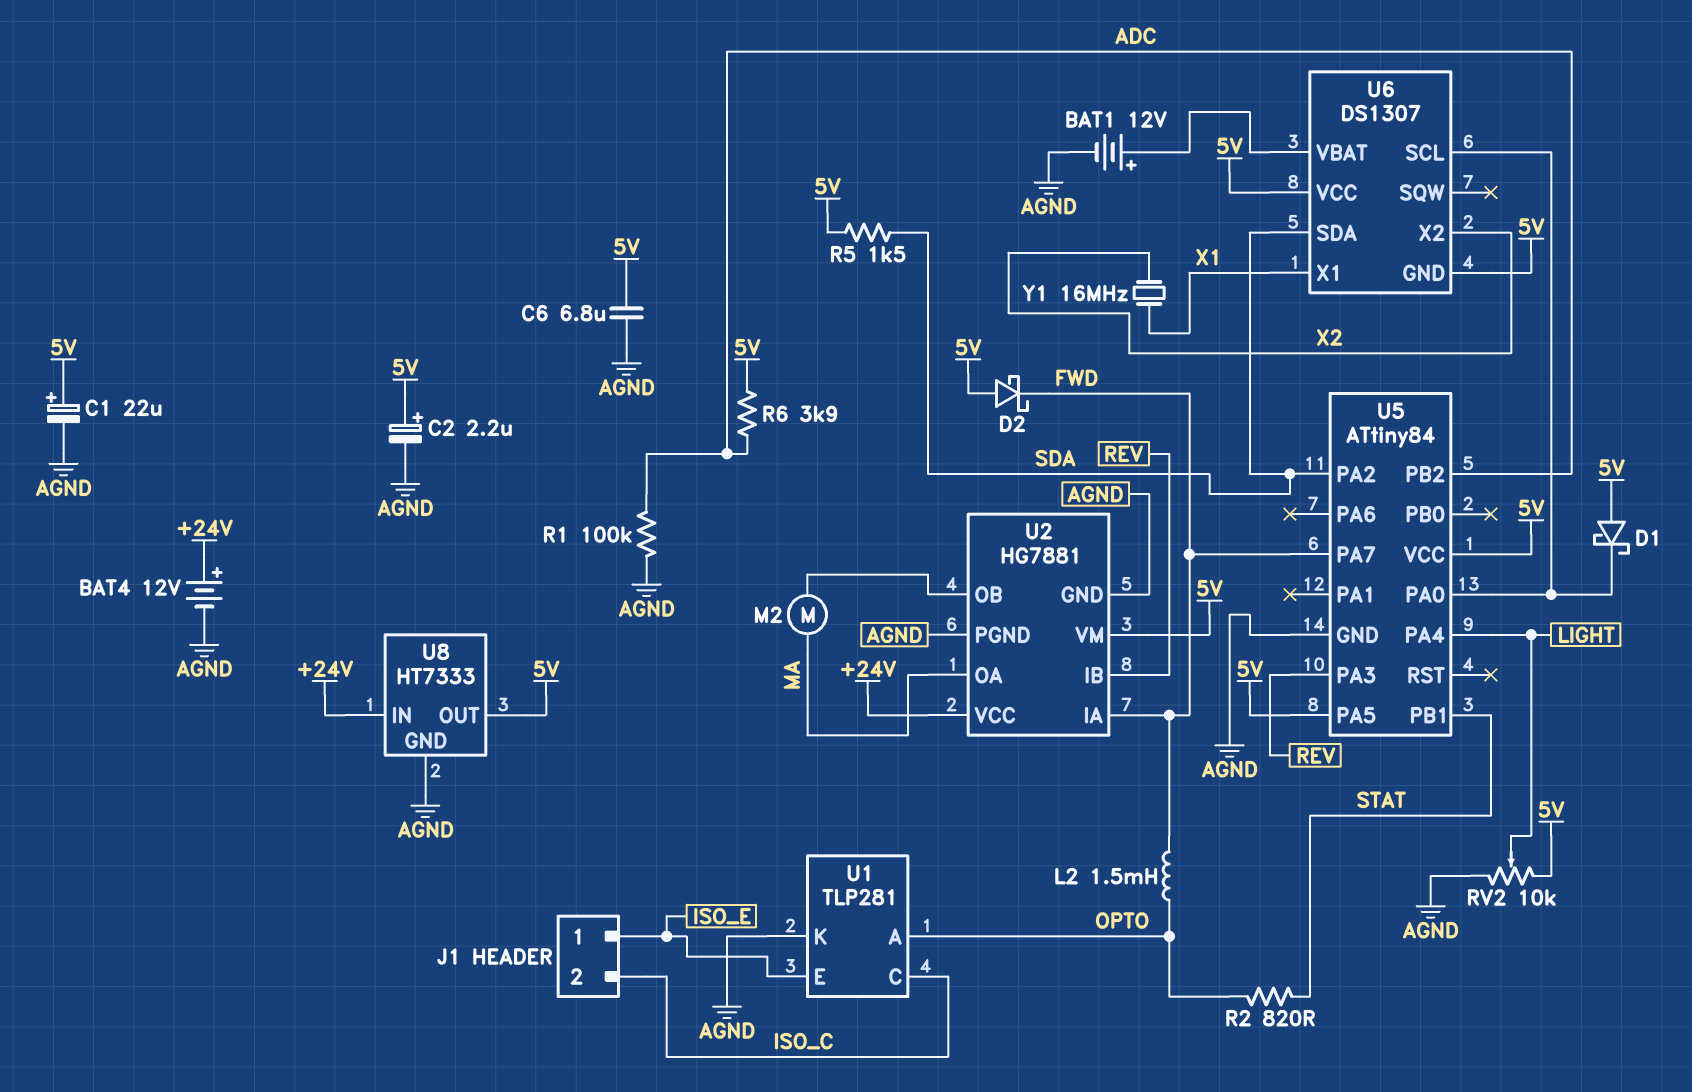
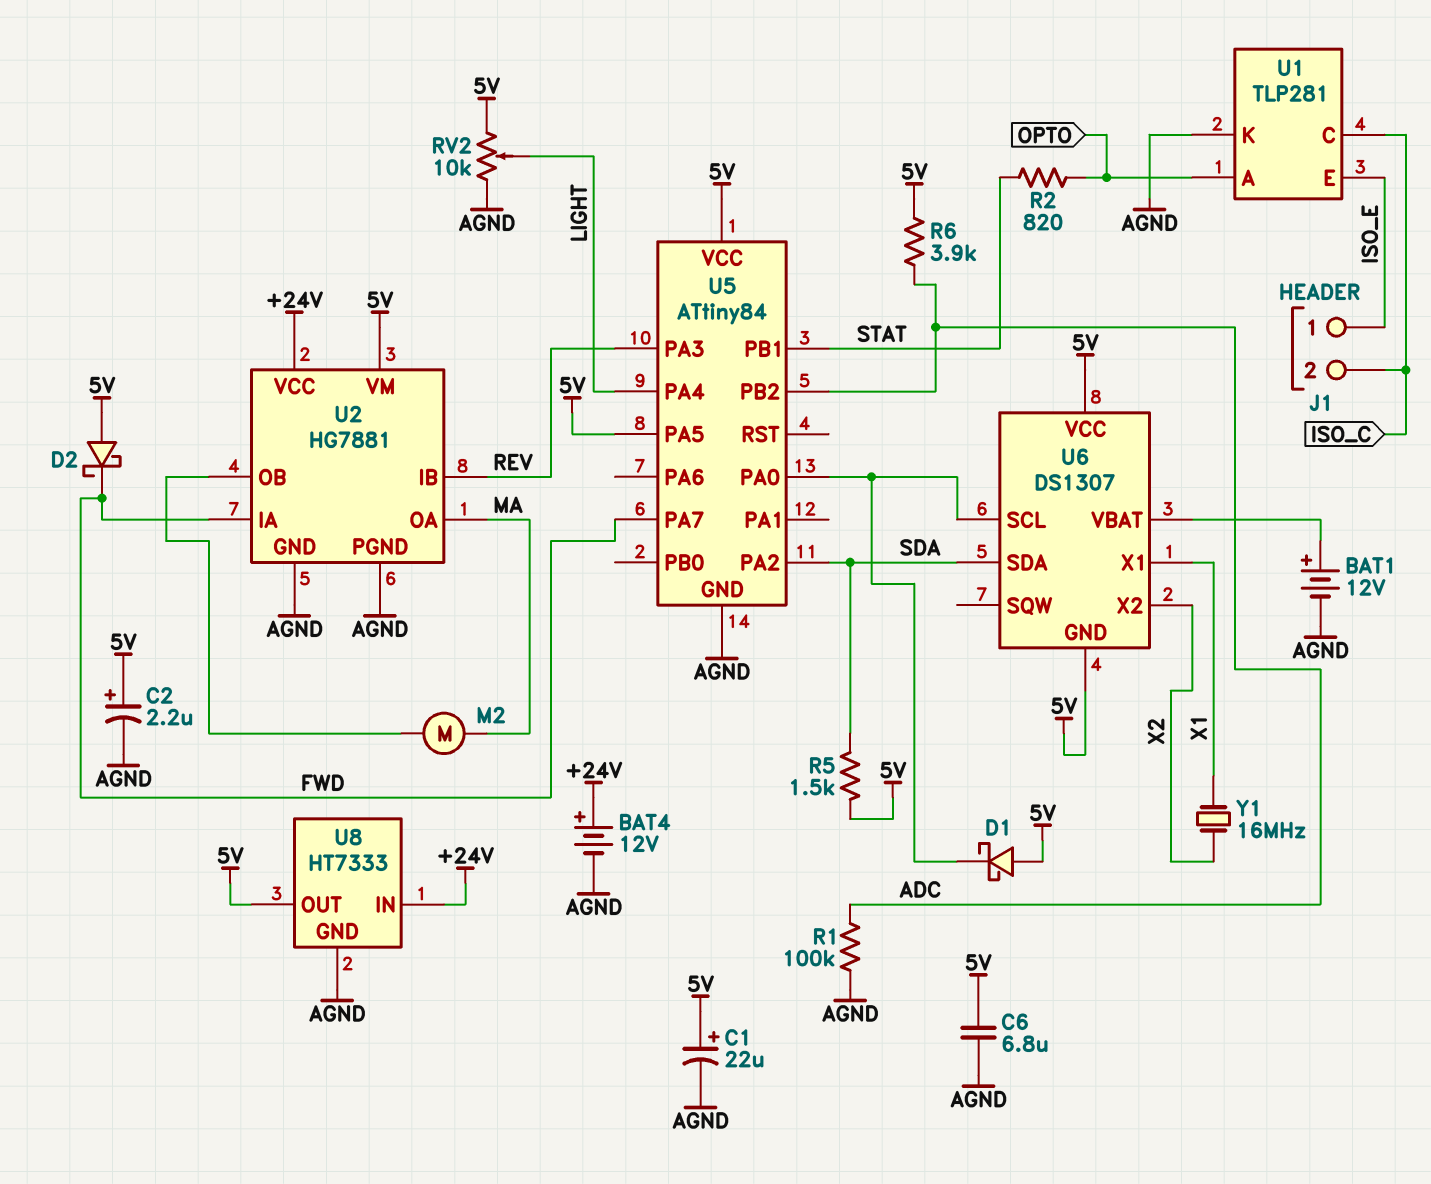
L2: 1.5mH (FWD, OPTO) -> none

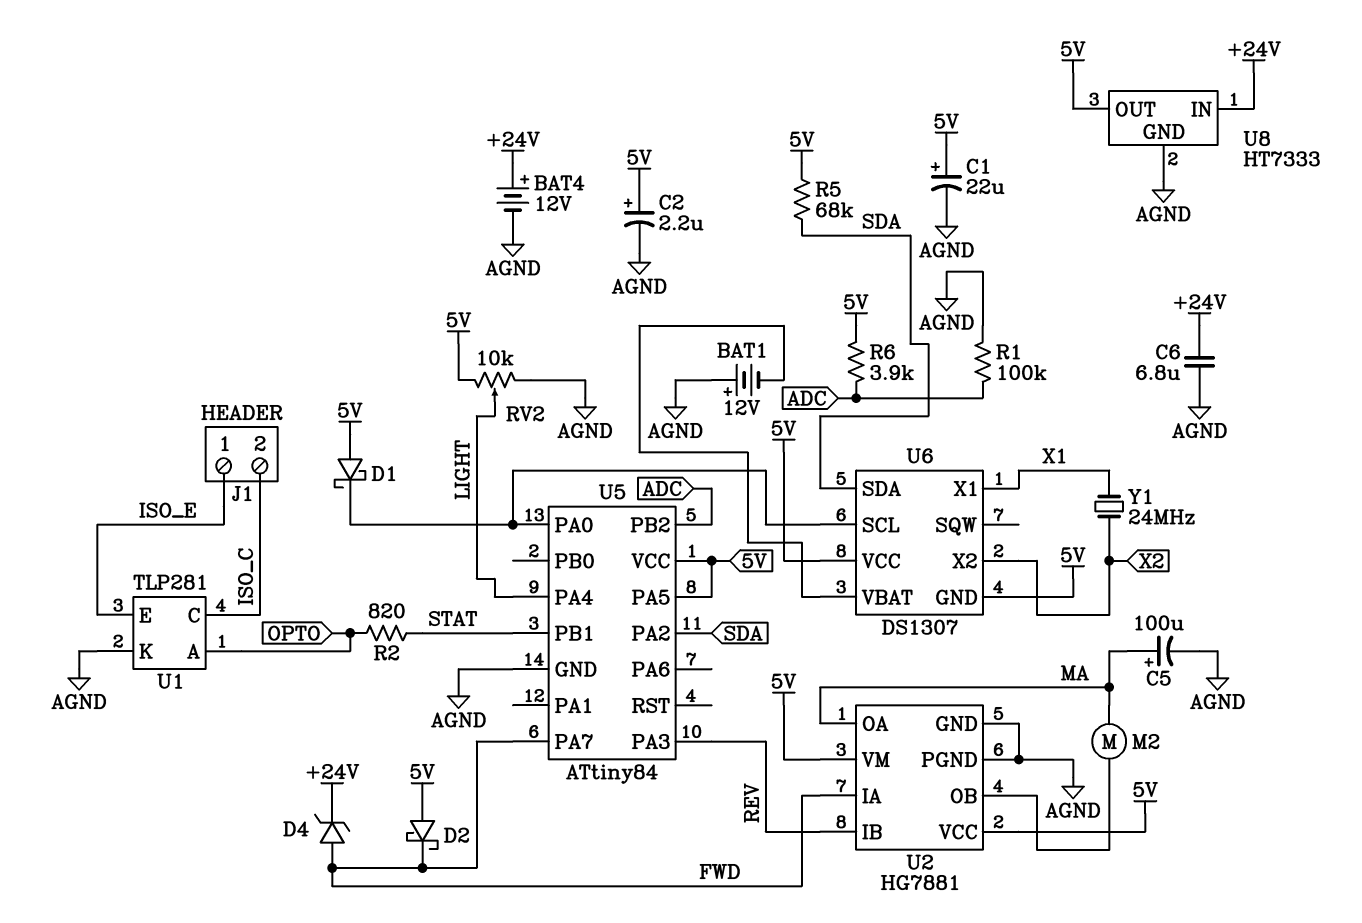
BAT1: 12V (plus U6/VBAT, minus AGND) -> 12V (plus AGND, minus U6/VBAT)
C5: none -> 100uF (plus MA, minus AGND)
C6: 6.8uF (5V, AGND) -> 6.8uF (+24V, AGND)
D4: none -> zener (A FWD, K +24V)
R5: 1.5k (5V, SDA) -> 68k (5V, SDA)
U2 pin VCC: +24V -> 5V
Y1: 16MHz (X1, X2) -> 24MHz (X1, X2)

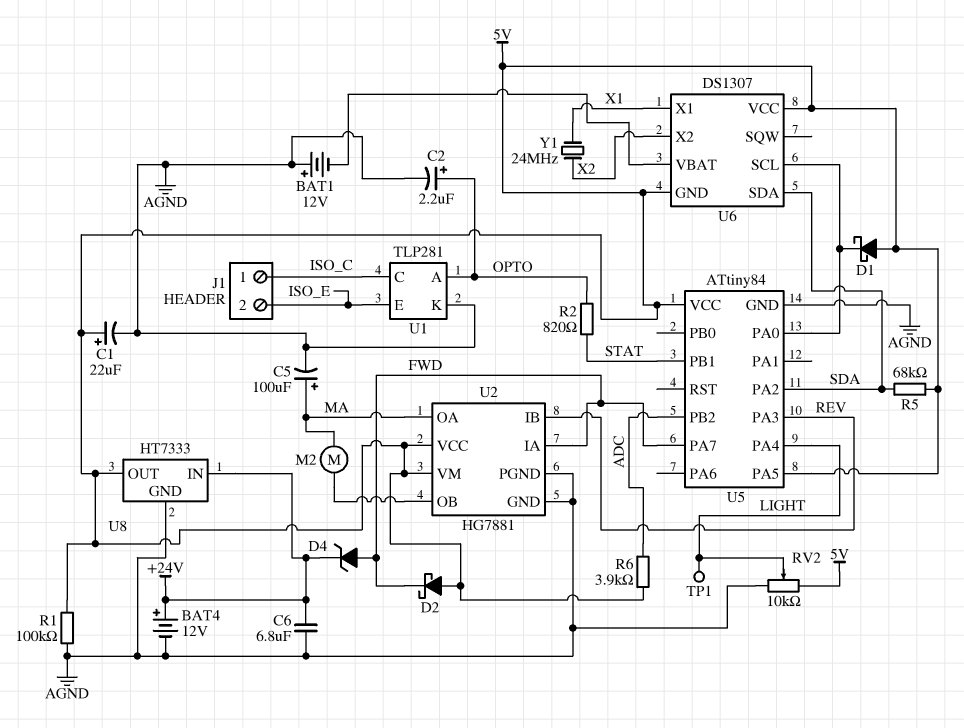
C2: 2.2uF (plus 5V, minus AGND) -> 2.2uF (plus OPTO, minus AGND)
J1 pin 1: ISO_E -> ISO_C
J1 pin 2: ISO_C -> ISO_E
R1: 100k (ADC, AGND) -> 100k (5V, AGND)
TP1: none -> test point (LIGHT)

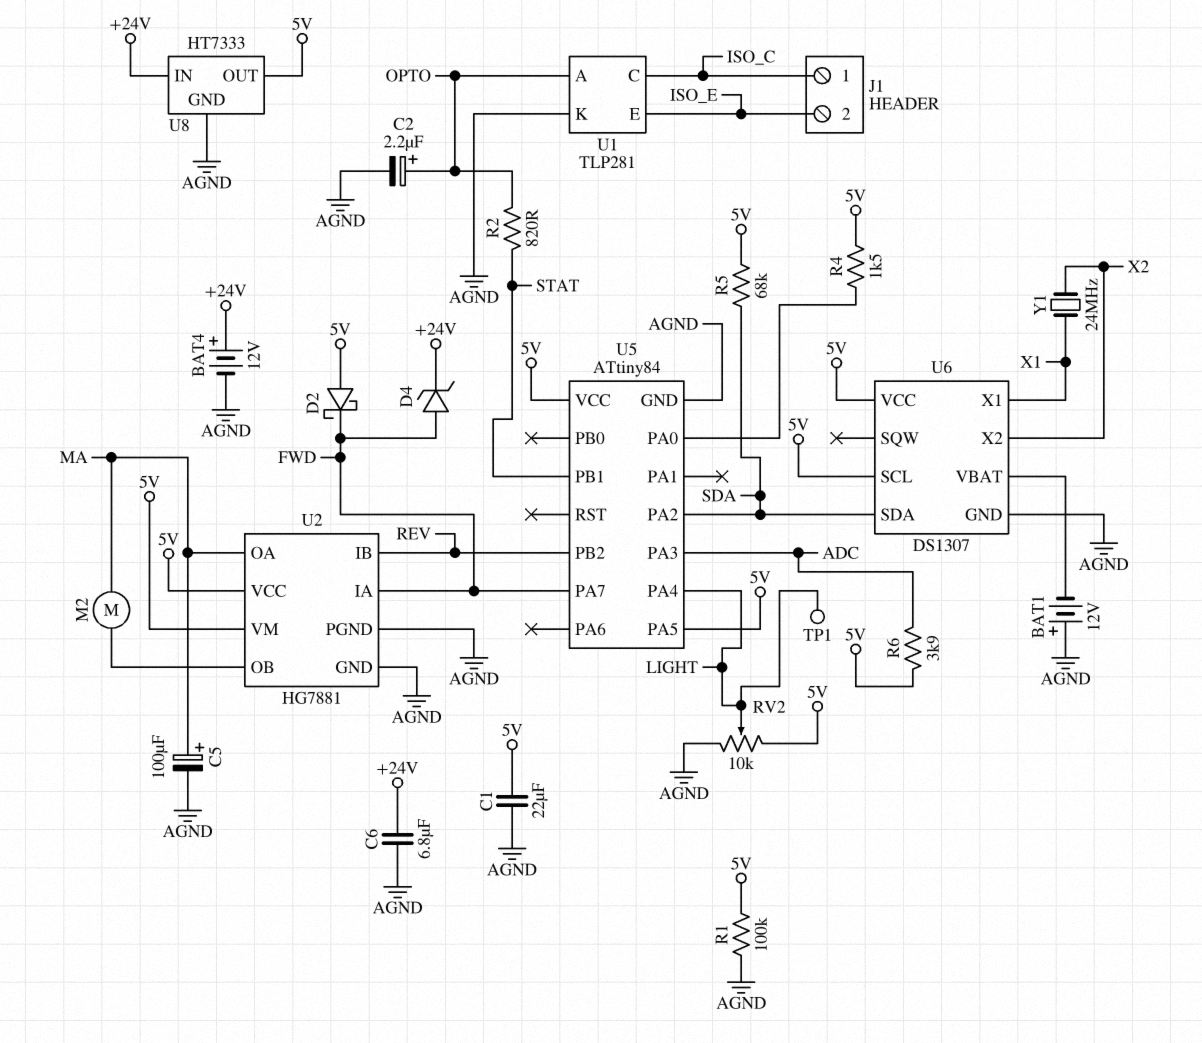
C1: 22uF (plus 5V, minus AGND) -> 22uF (5V, AGND)
D1: schottky (A 5V, K U5/PA0) -> none
R4: none -> 1.5k (5V, U5/PA0)
U5 pin PA3: REV -> ADC
U5 pin PB2: ADC -> REV
U6 pin GND: 5V -> AGND
U6 pin SCL: U5/PA0 -> 5V

